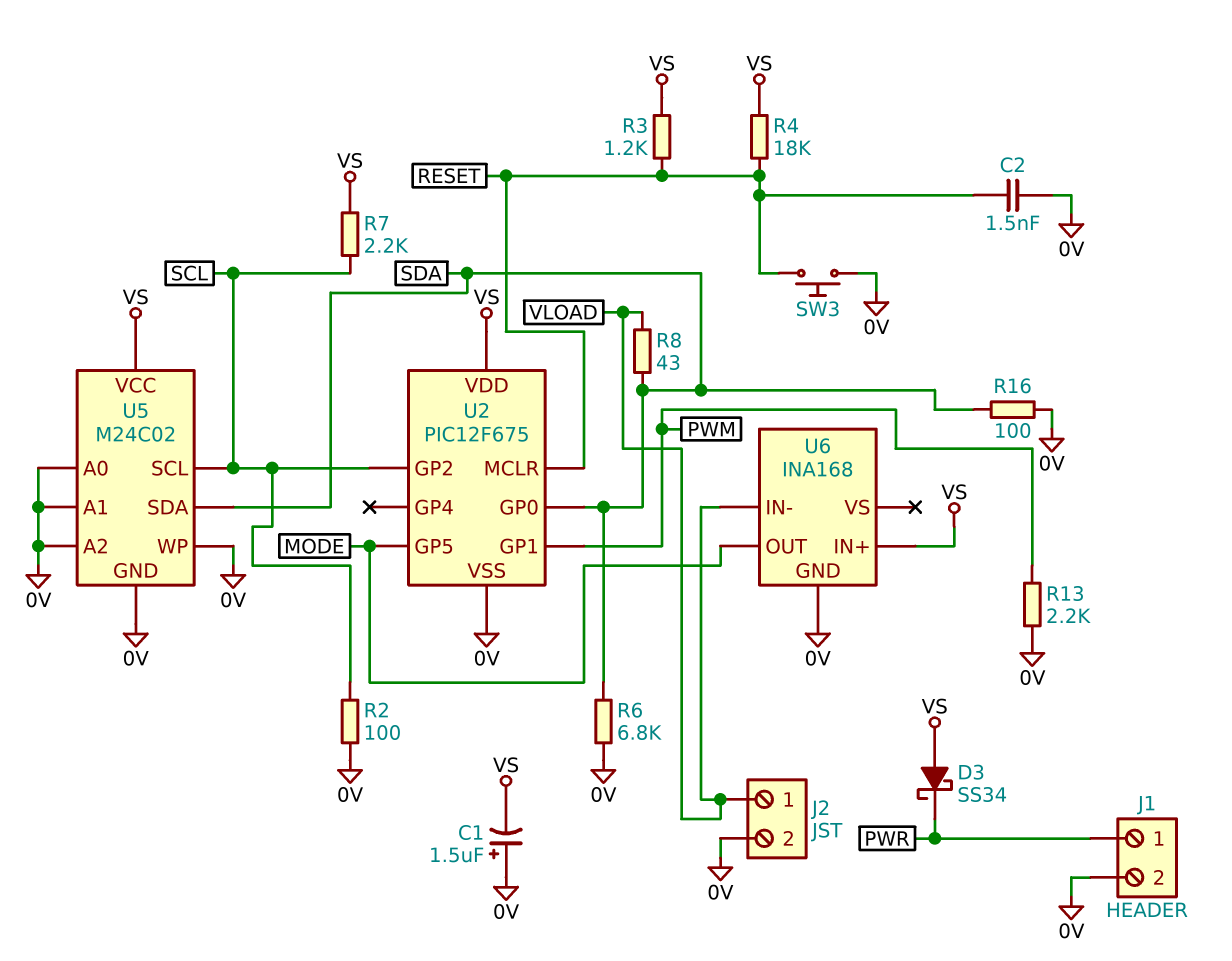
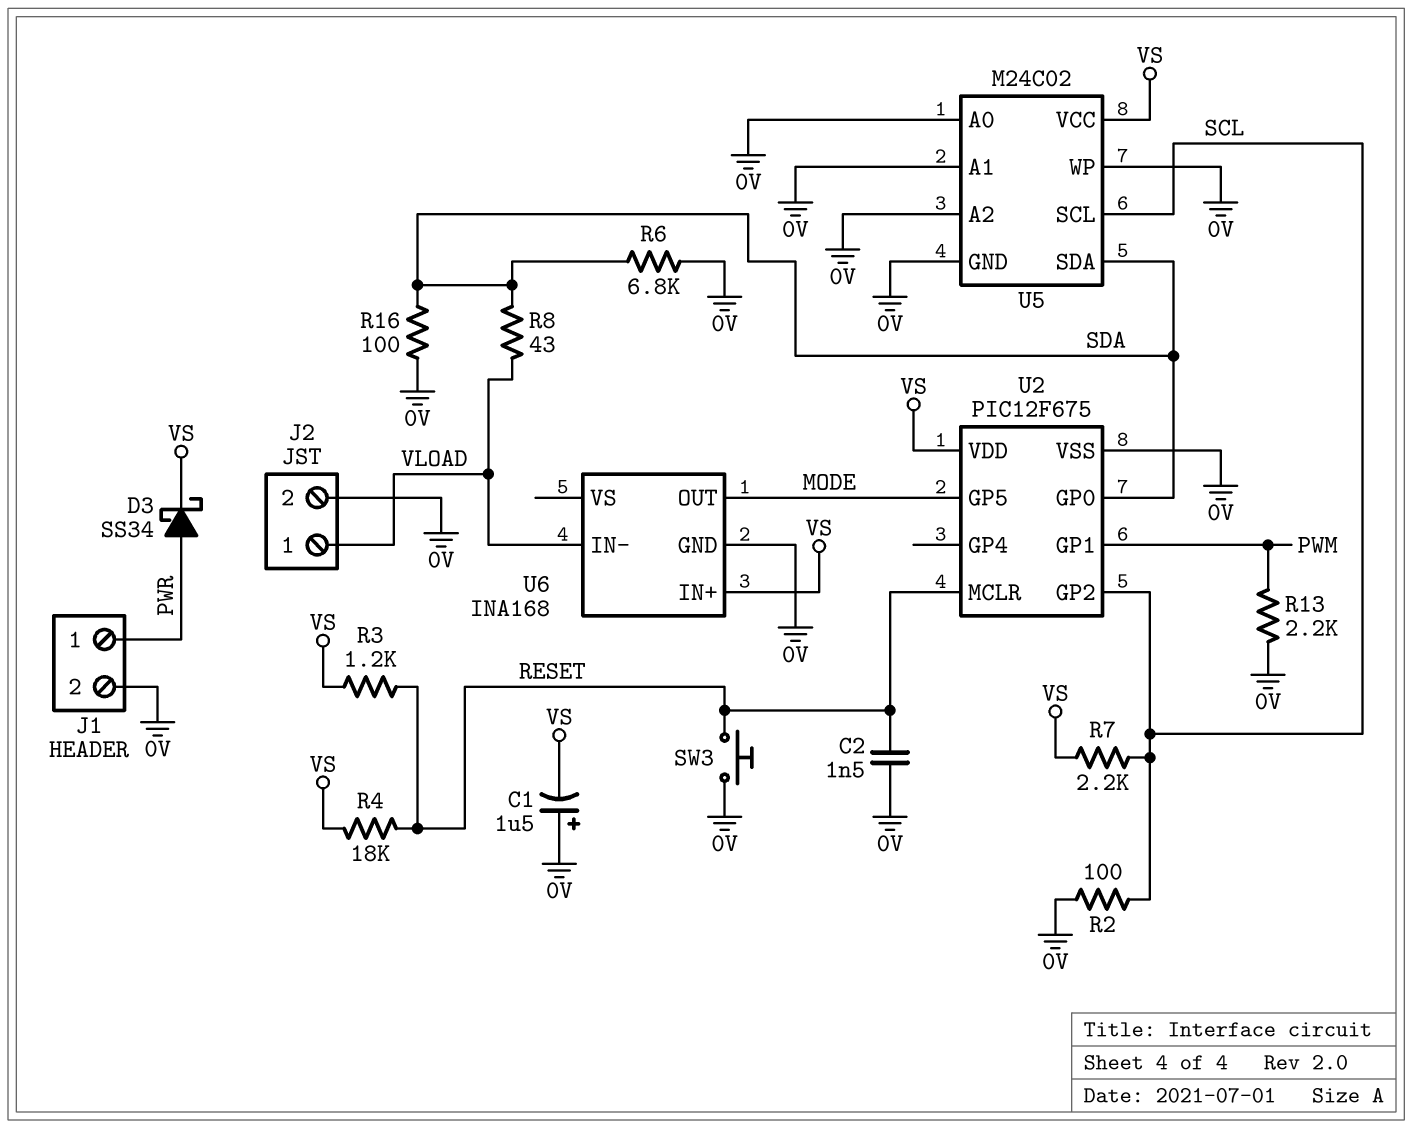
D3: schottky SS34 (A VS, K PWR) -> schottky SS34 (A PWR, K VS)

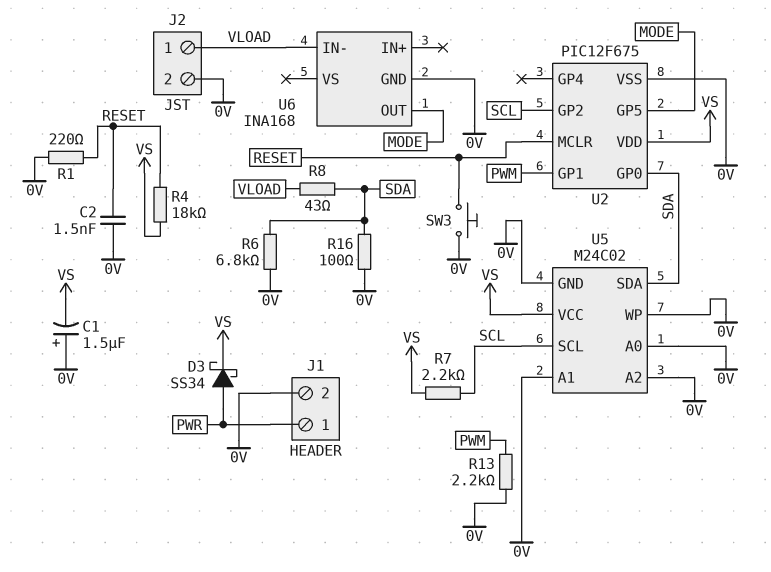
R1: none -> 220 (0V, RESET)
R2: 100 (0V, SCL) -> none
R3: 1.2k (RESET, VS) -> none
U6 pin IN+: VS -> none

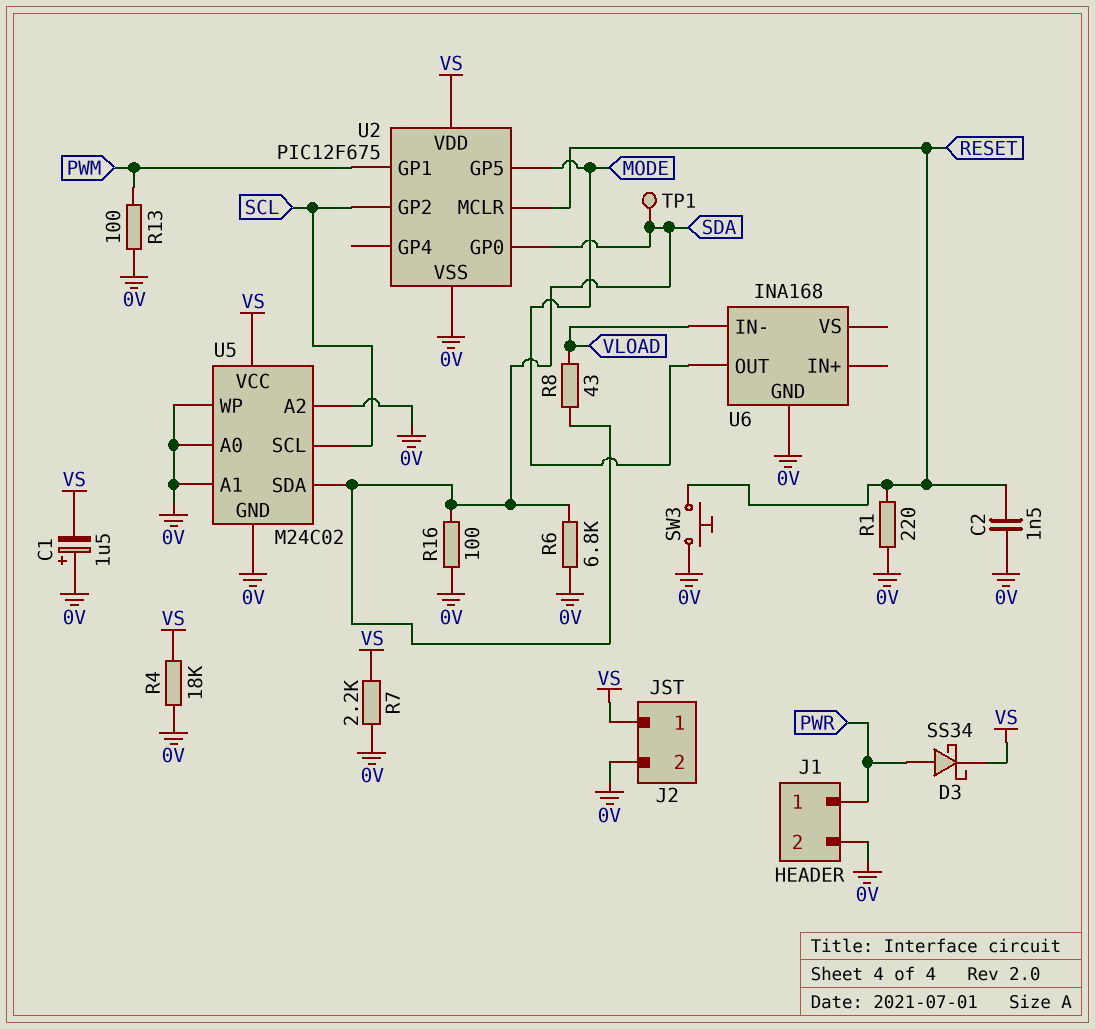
J2 pin 1: VLOAD -> VS
R4: 18k (RESET, VS) -> 18k (0V, VS)
R7: 2.2k (SCL, VS) -> 2.2k (0V, VS)
R13: 2.2k (0V, PWM) -> 100 (0V, PWM)
TP1: none -> test point (SDA)

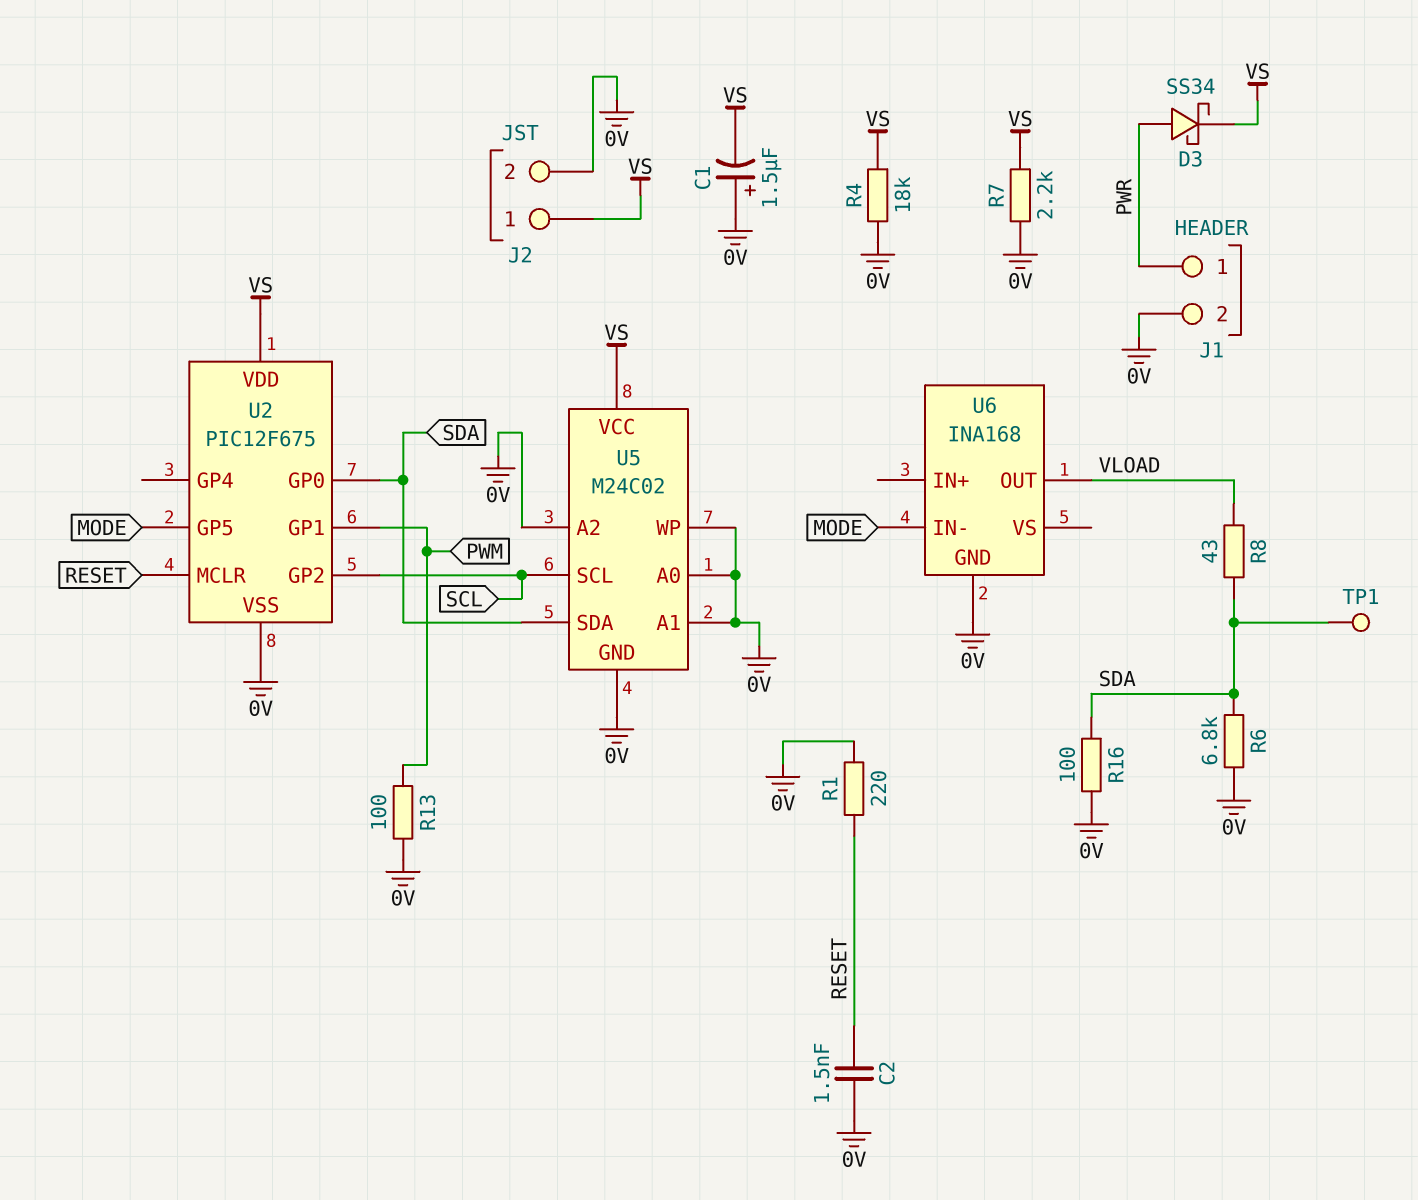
SW3: button (0V, RESET) -> none
U6 pin IN-: VLOAD -> MODE
U6 pin OUT: MODE -> VLOAD

